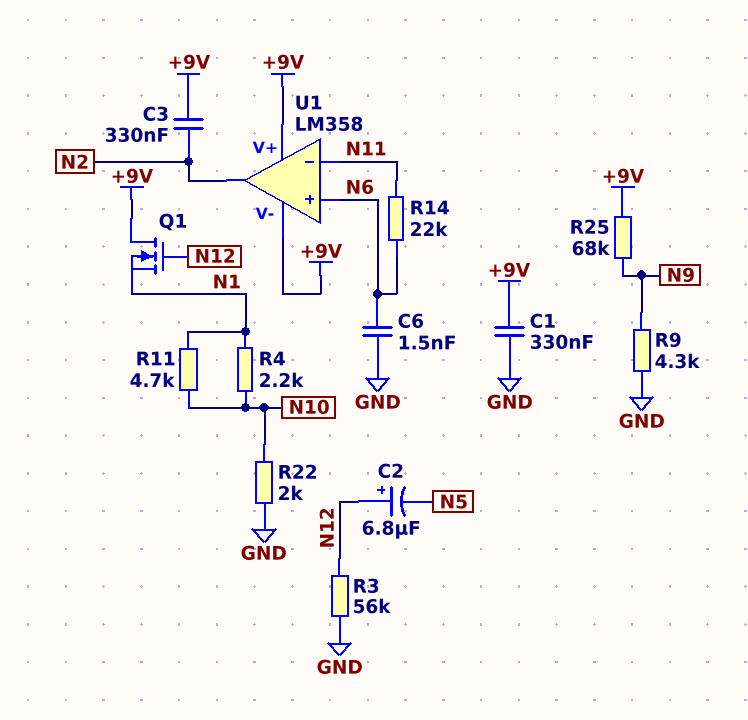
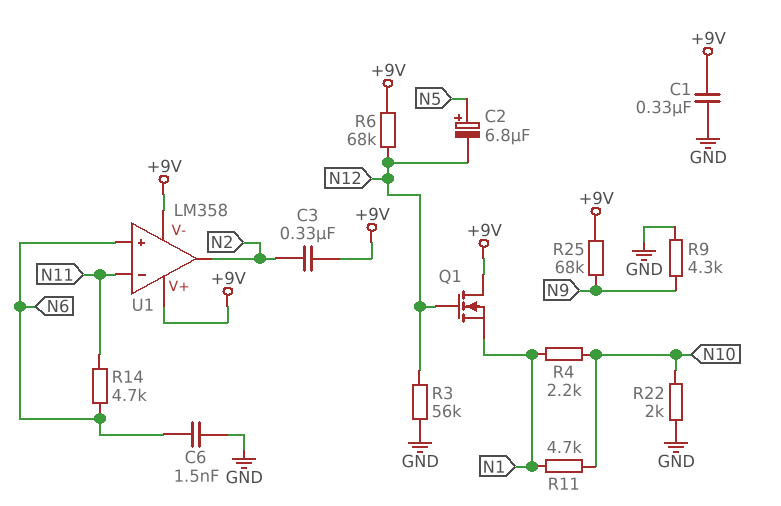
C2: 6.8uF (plus N12, minus N5) -> 6.8uF (plus N5, minus N12)
R6: none -> 68k (+9V, N12)
R14: 22k (N6, N11) -> 4.7k (N6, N11)

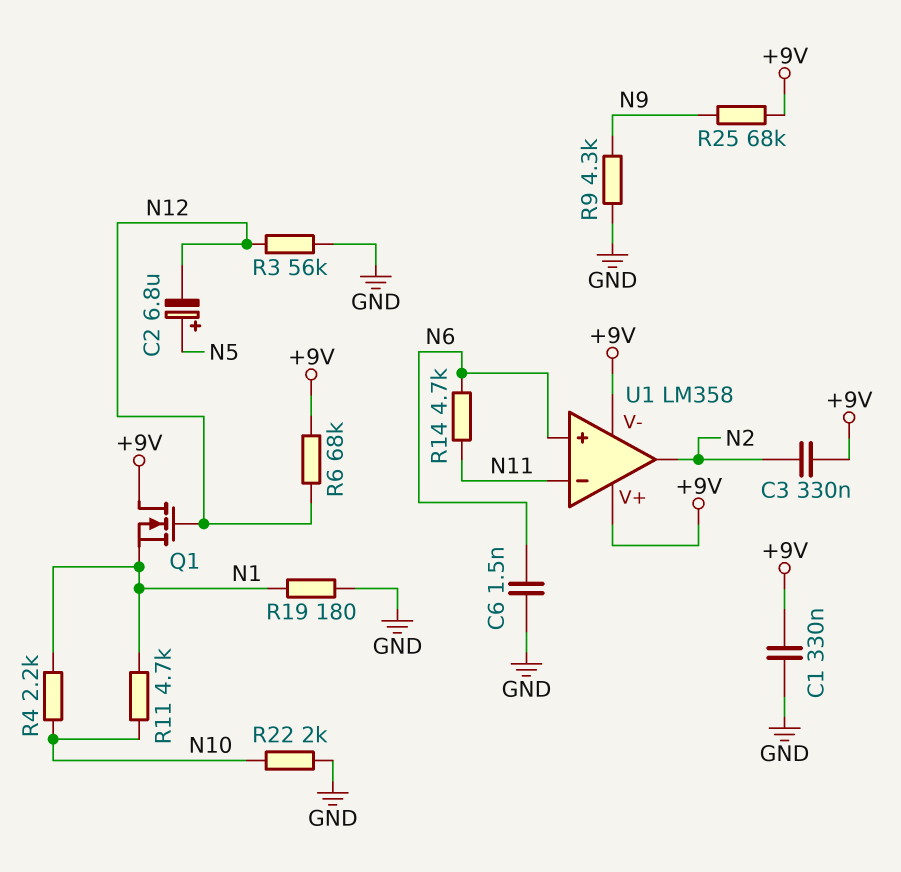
R19: none -> 180 (GND, N1)

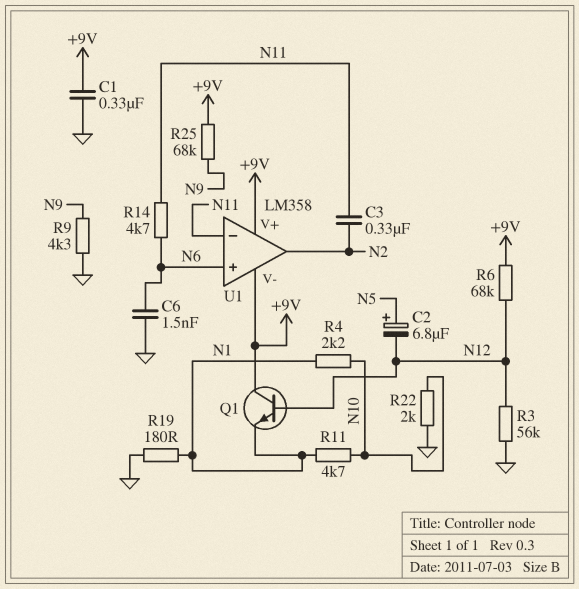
C3: 330nF (+9V, N2) -> 330nF (N2, N11)
Q1: NMOS (G N12, D +9V, S N1) -> NPN (B N12, C +9V, E N1)

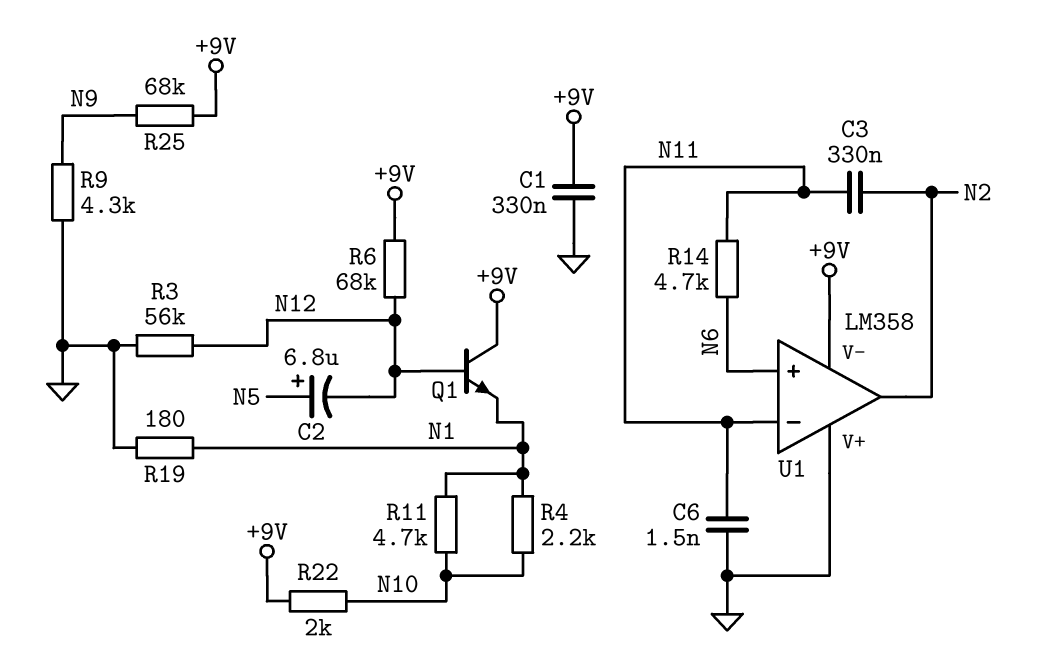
C6: 1.5nF (GND, N6) -> 1.5nF (GND, N11)
R22: 2k (GND, N10) -> 2k (+9V, N10)
U1 pin V+: +9V -> GND

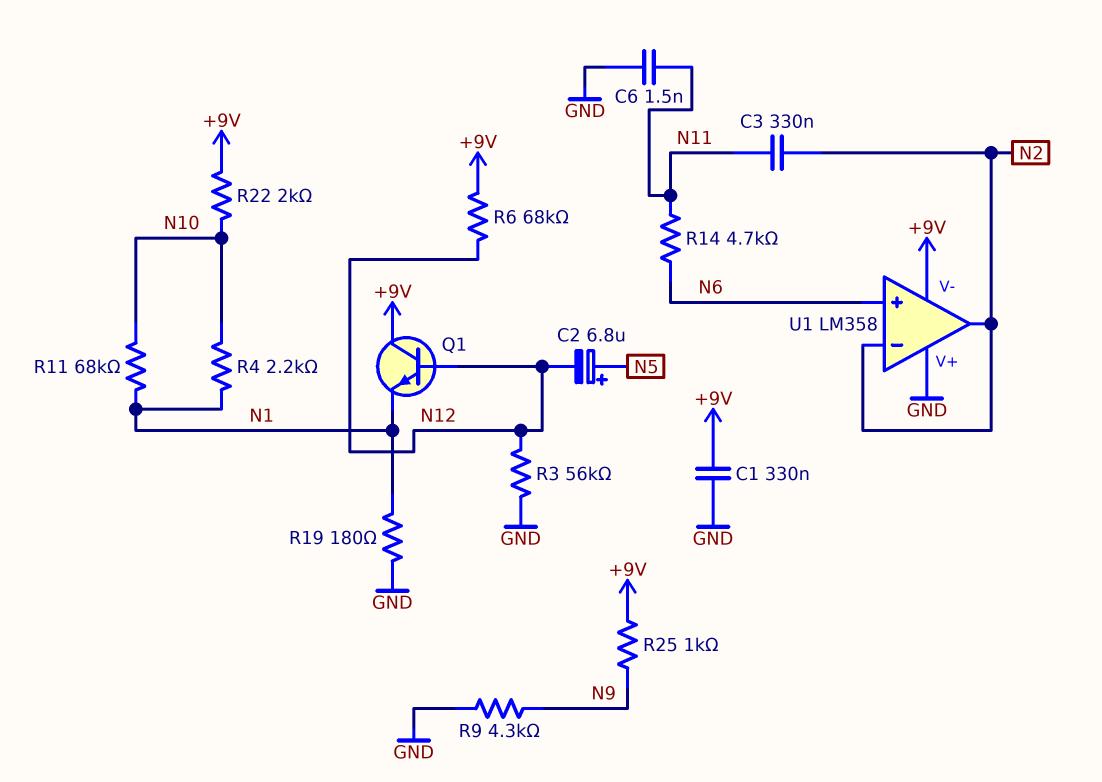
R11: 4.7k (N1, N10) -> 68k (N1, N10)
R25: 68k (+9V, N9) -> 1k (+9V, N9)
U1 pin in-: N11 -> N2

